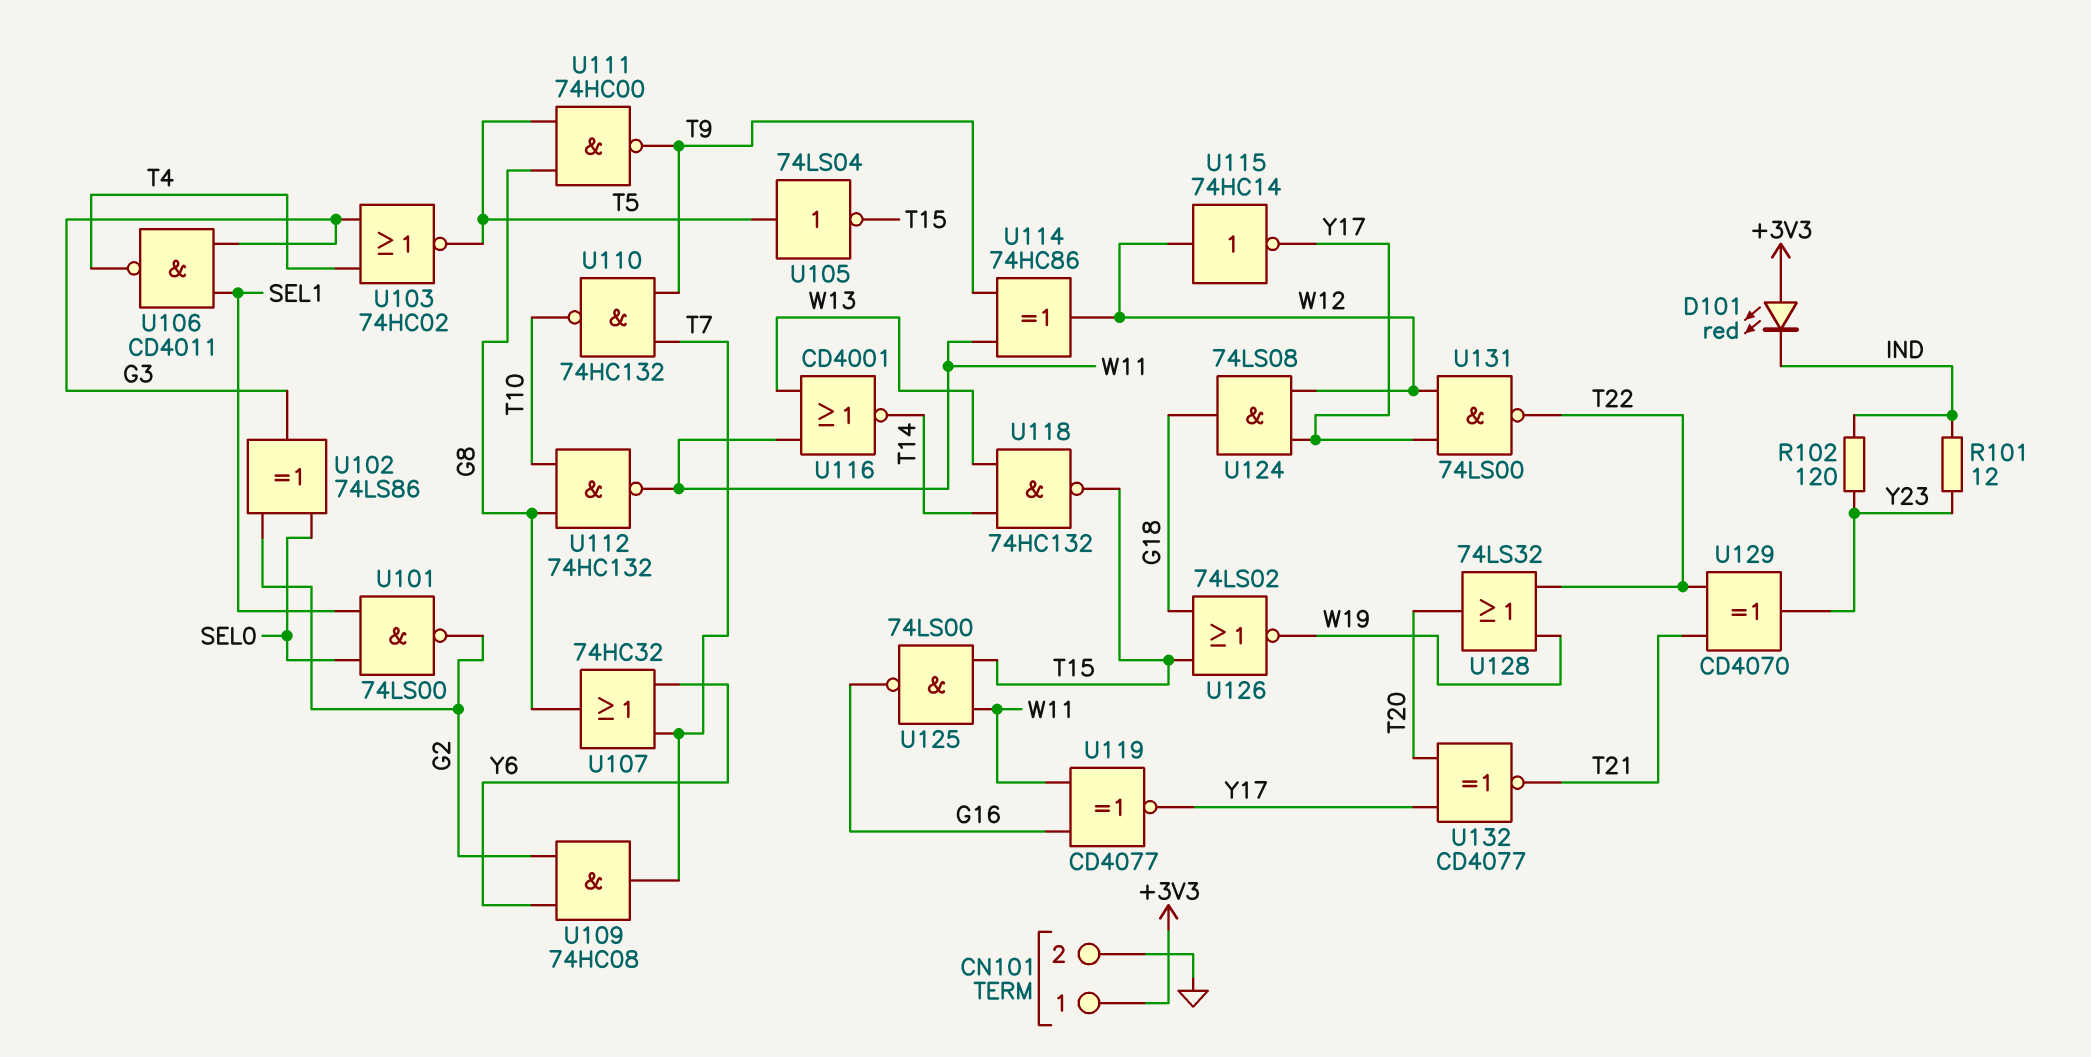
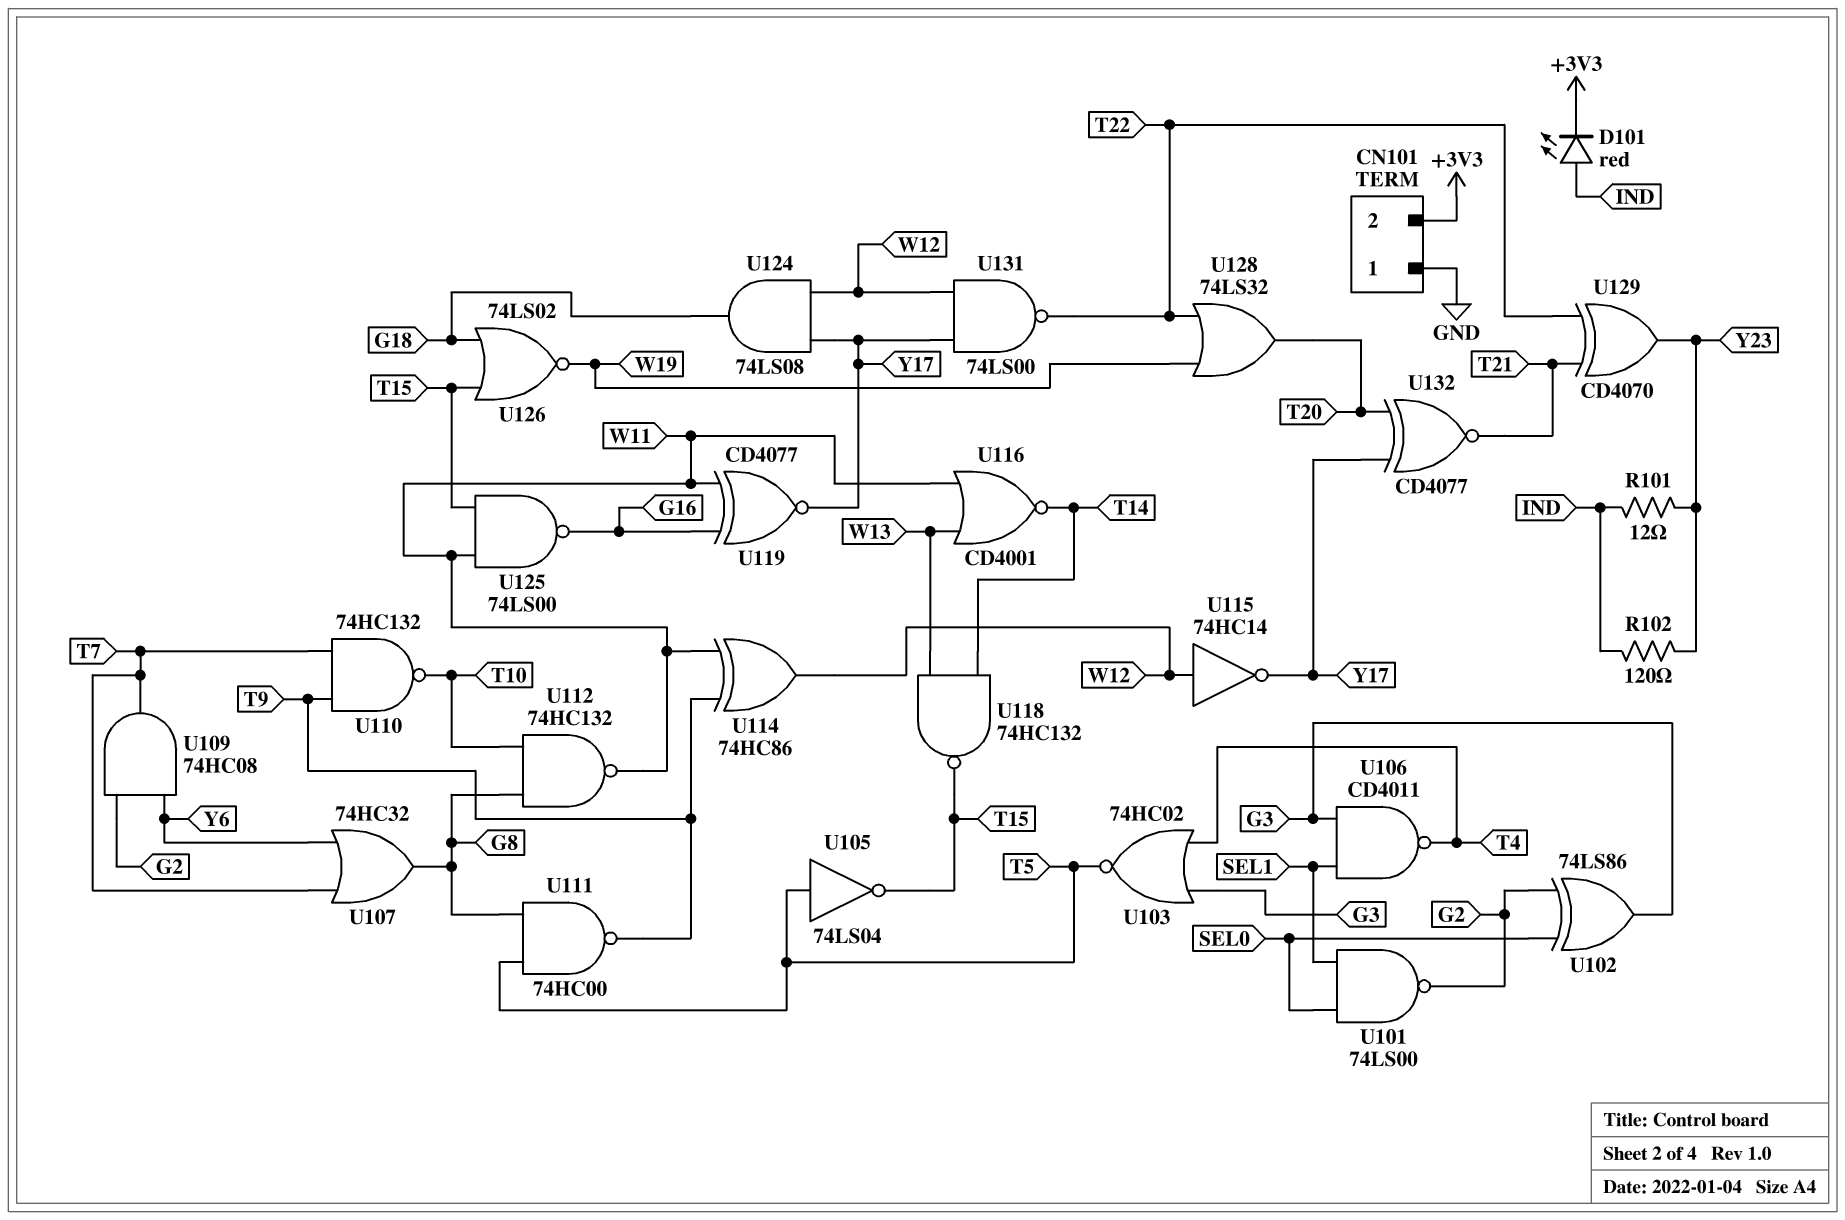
CN101 pin 1: +3V3 -> GND
CN101 pin 2: GND -> +3V3
D101: LED red (A +3V3, K IND) -> LED red (A IND, K +3V3)

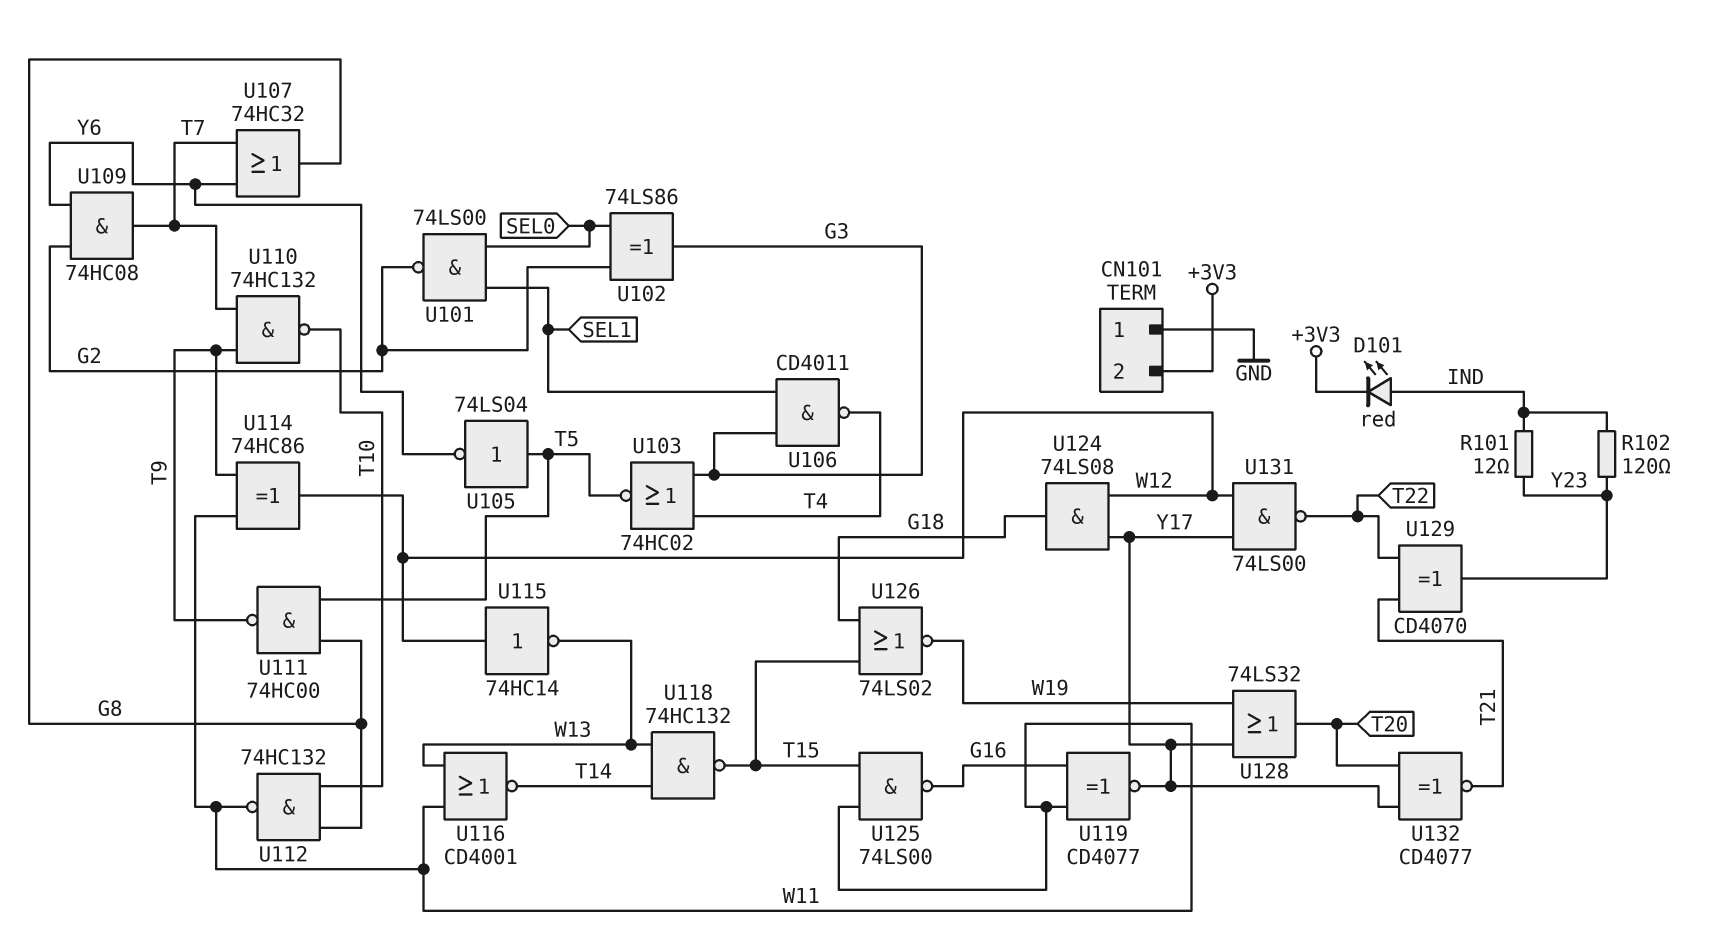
U105: NOT 74LS04 (in T5, out T15) -> NOT 74LS04 (in T5, out Y6)
U115: NOT 74HC14 (in W12, out Y17) -> NOT 74HC14 (in W12, out W13)
U128: OR 74LS32 (in T22, in W19, out T20) -> OR 74LS32 (in W19, in Y17, out T20)

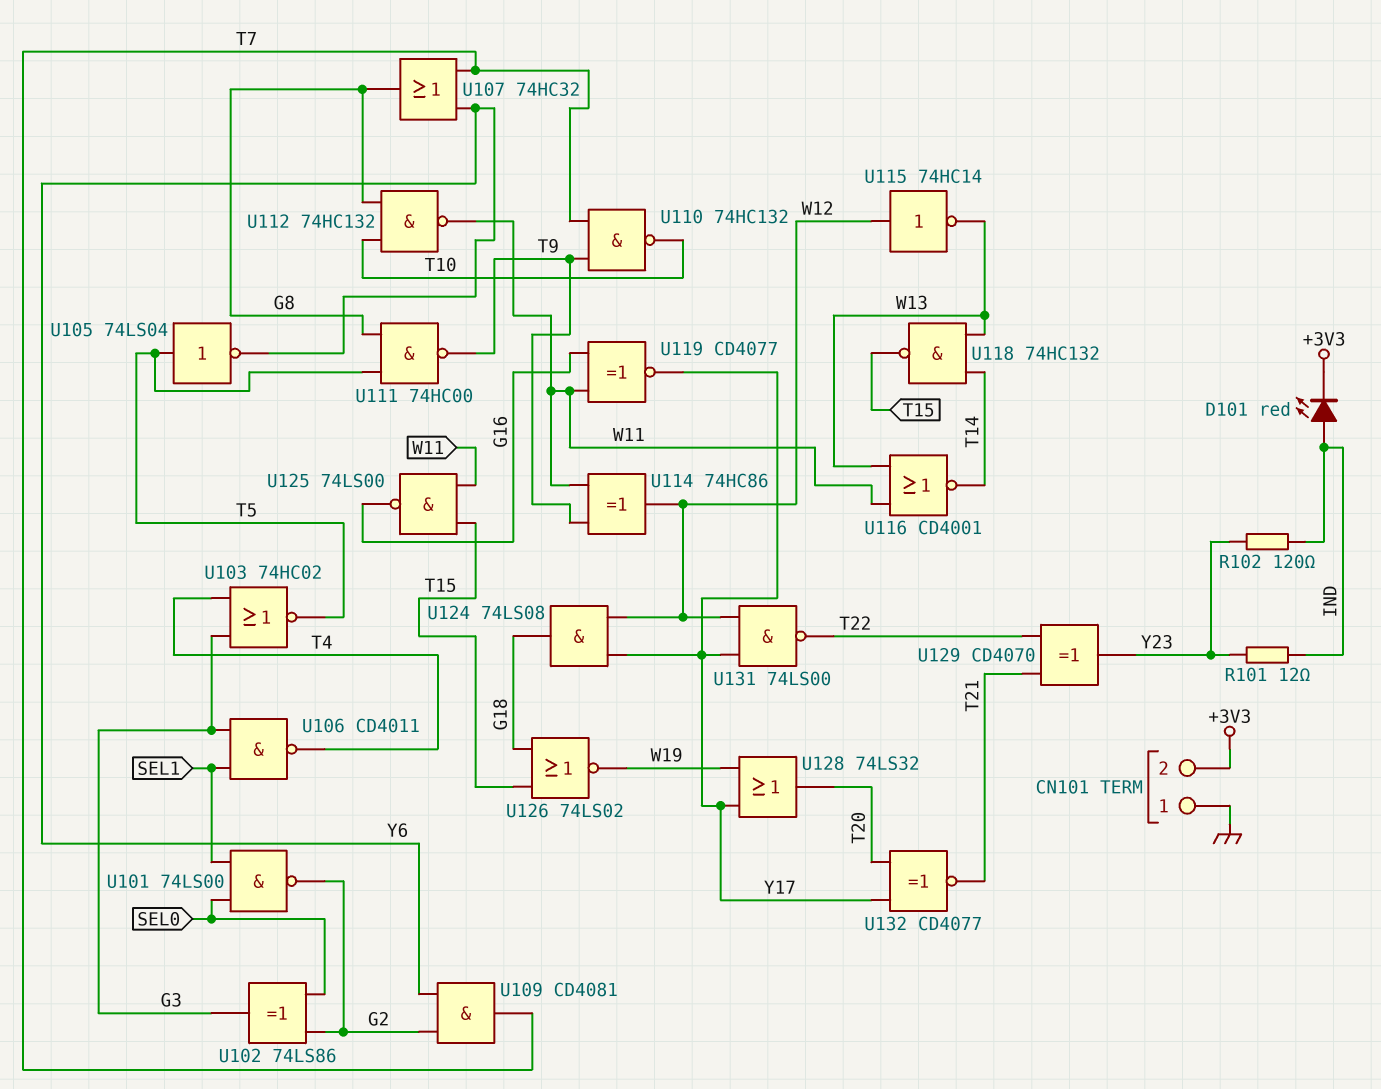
U109: AND 74HC08 (in G2, in Y6, out T7) -> AND CD4081 (in G2, in Y6, out T7)

